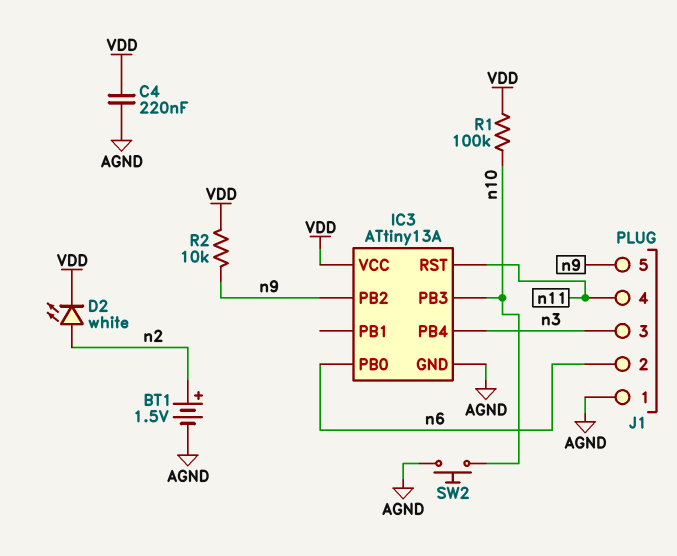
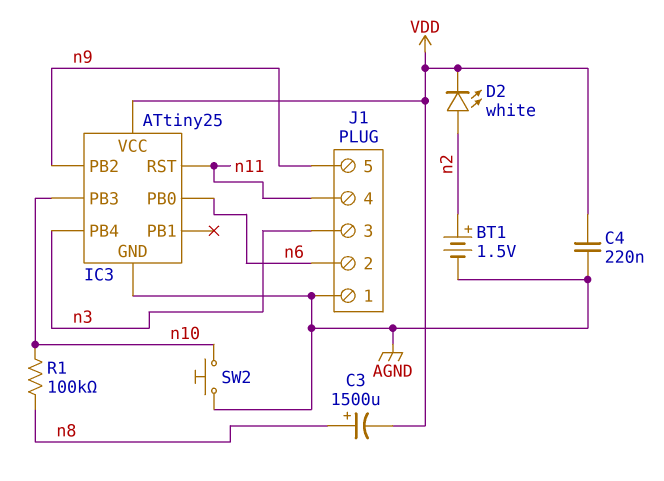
C3: none -> 1500uF (plus n8, minus VDD)
IC3: ATtiny13A -> ATtiny25
R1: 100k (VDD, n10) -> 100k (n8, n10)
R2: 10k (VDD, n9) -> none

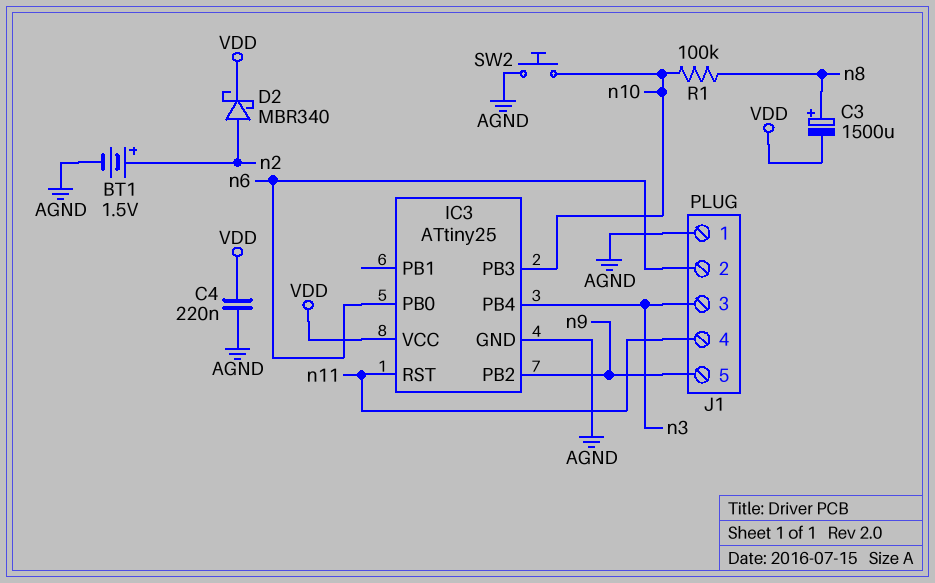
D2: LED white (A n2, K VDD) -> schottky MBR340 (A n2, K VDD)

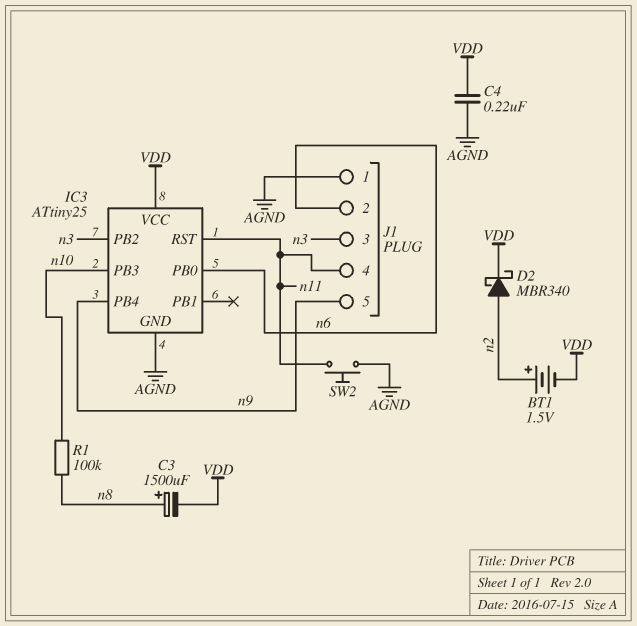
BT1: 1.5V (plus n2, minus AGND) -> 1.5V (plus n2, minus VDD)
IC3 pin PB2: n9 -> n3
IC3 pin PB4: n3 -> n9
SW2: button (AGND, n10) -> button (AGND, n11)

